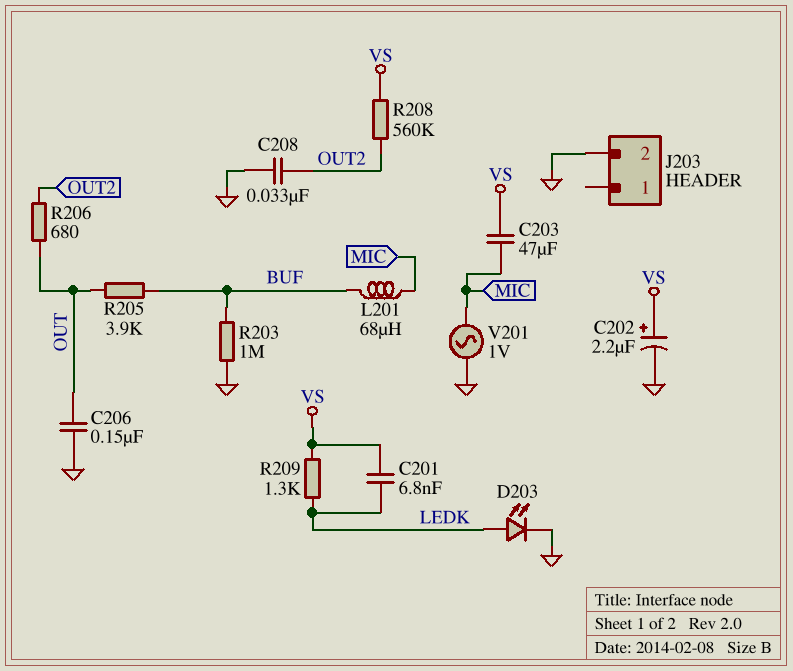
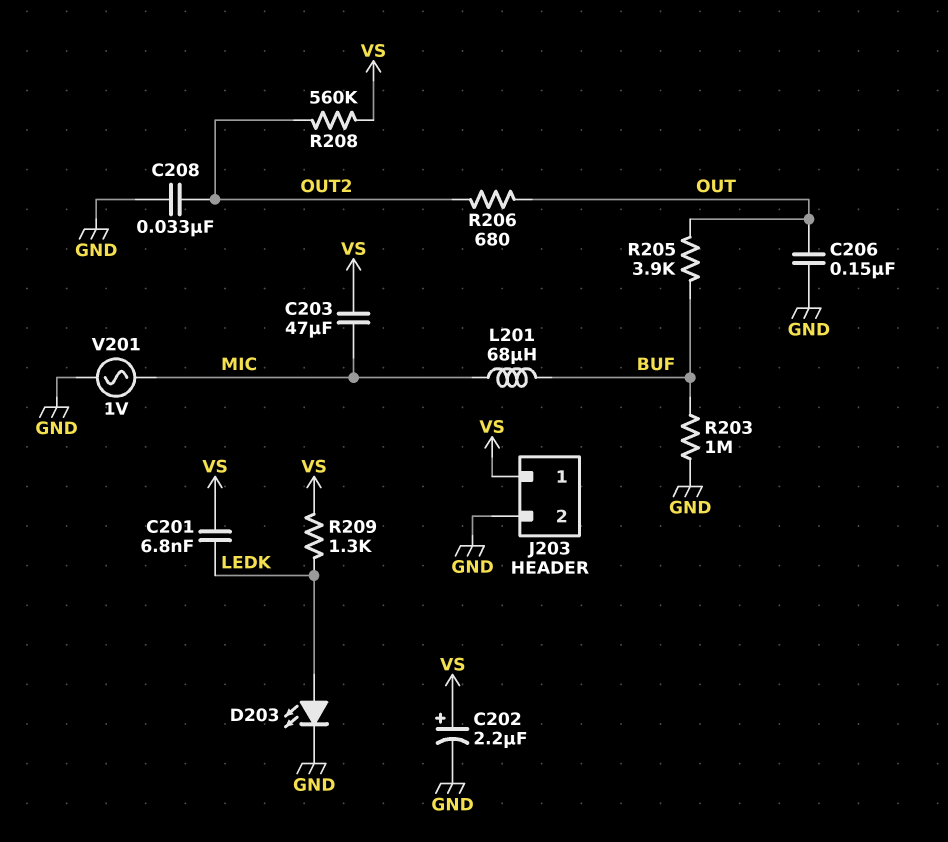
J203 pin 1: none -> VS

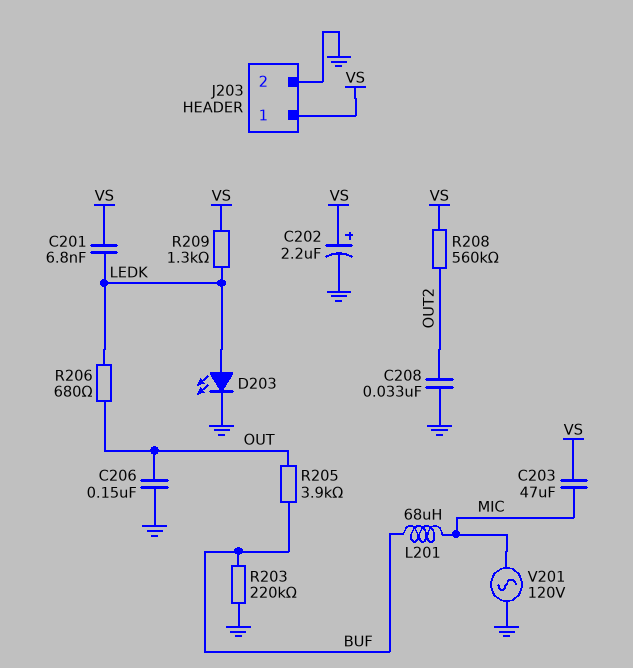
R203: 1M (BUF, GND) -> 220k (BUF, GND)
R206: 680 (OUT, OUT2) -> 680 (LEDK, OUT)
V201: AC 1V (GND, MIC) -> AC 120V (GND, MIC)

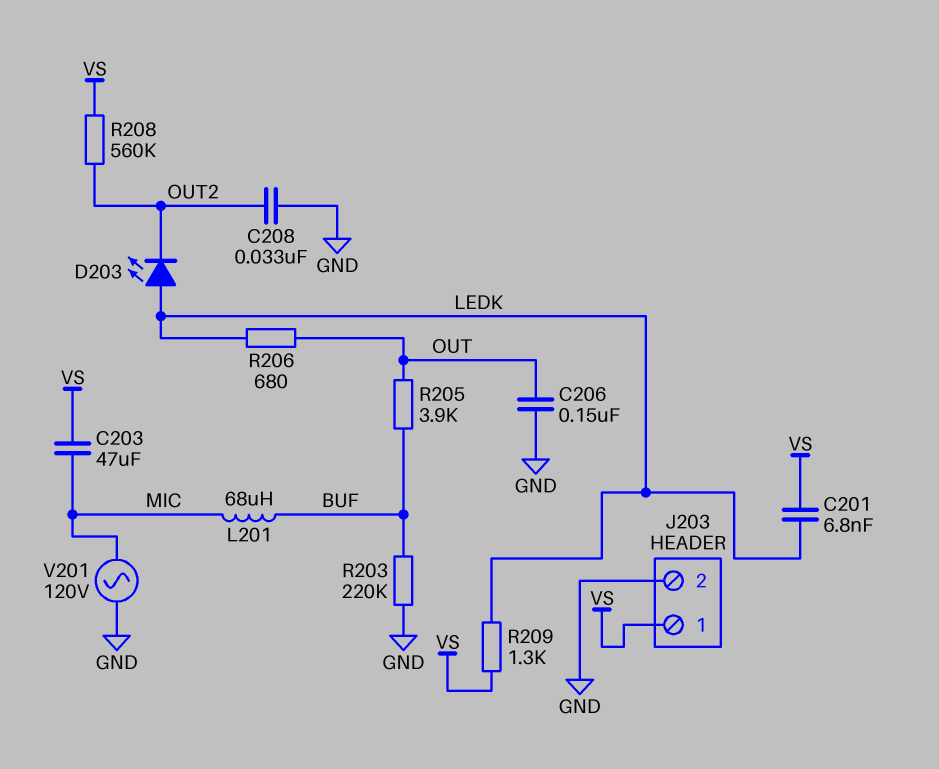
C202: 2.2uF (plus VS, minus GND) -> none
D203: LED (A LEDK, K GND) -> LED (A LEDK, K OUT2)

